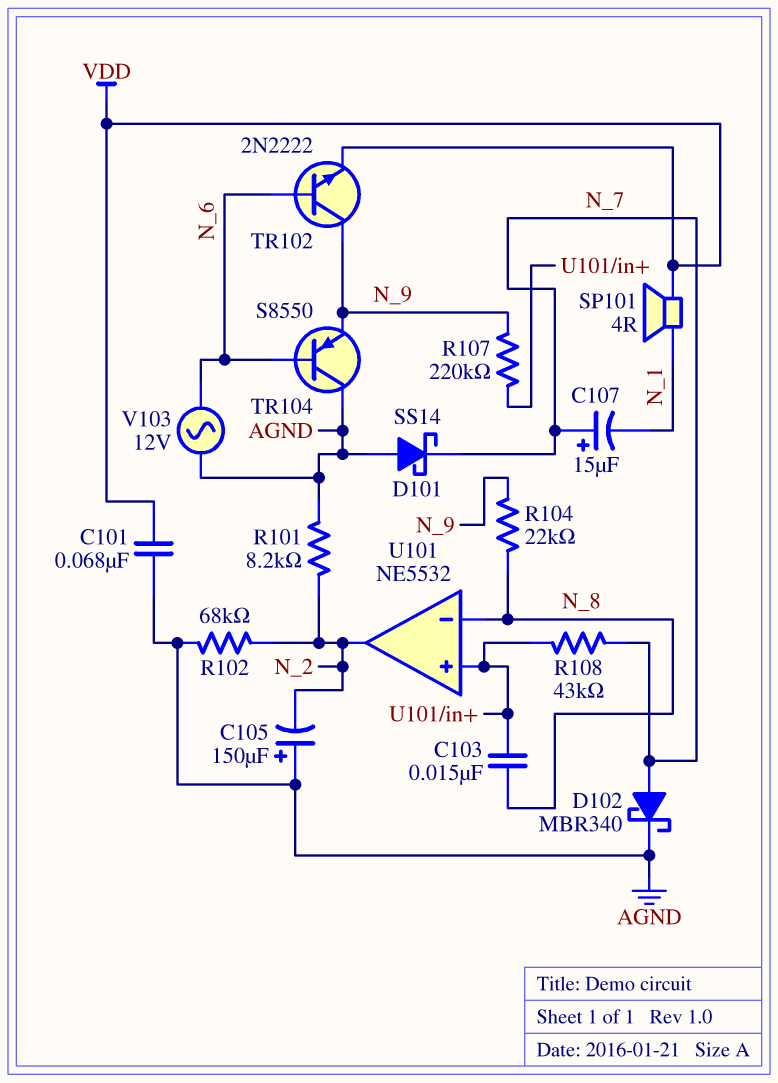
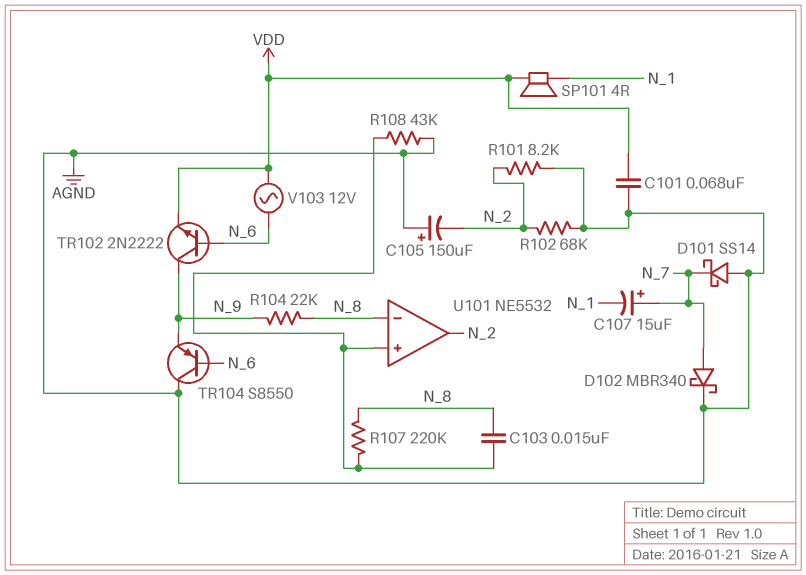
R107: 220k (N_9, U101/in+) -> 220k (N_8, U101/in+)
R108: 43k (N_7, U101/in+) -> 43k (AGND, U101/in+)
V103: AC 12V (AGND, N_6) -> AC 12V (N_6, VDD)

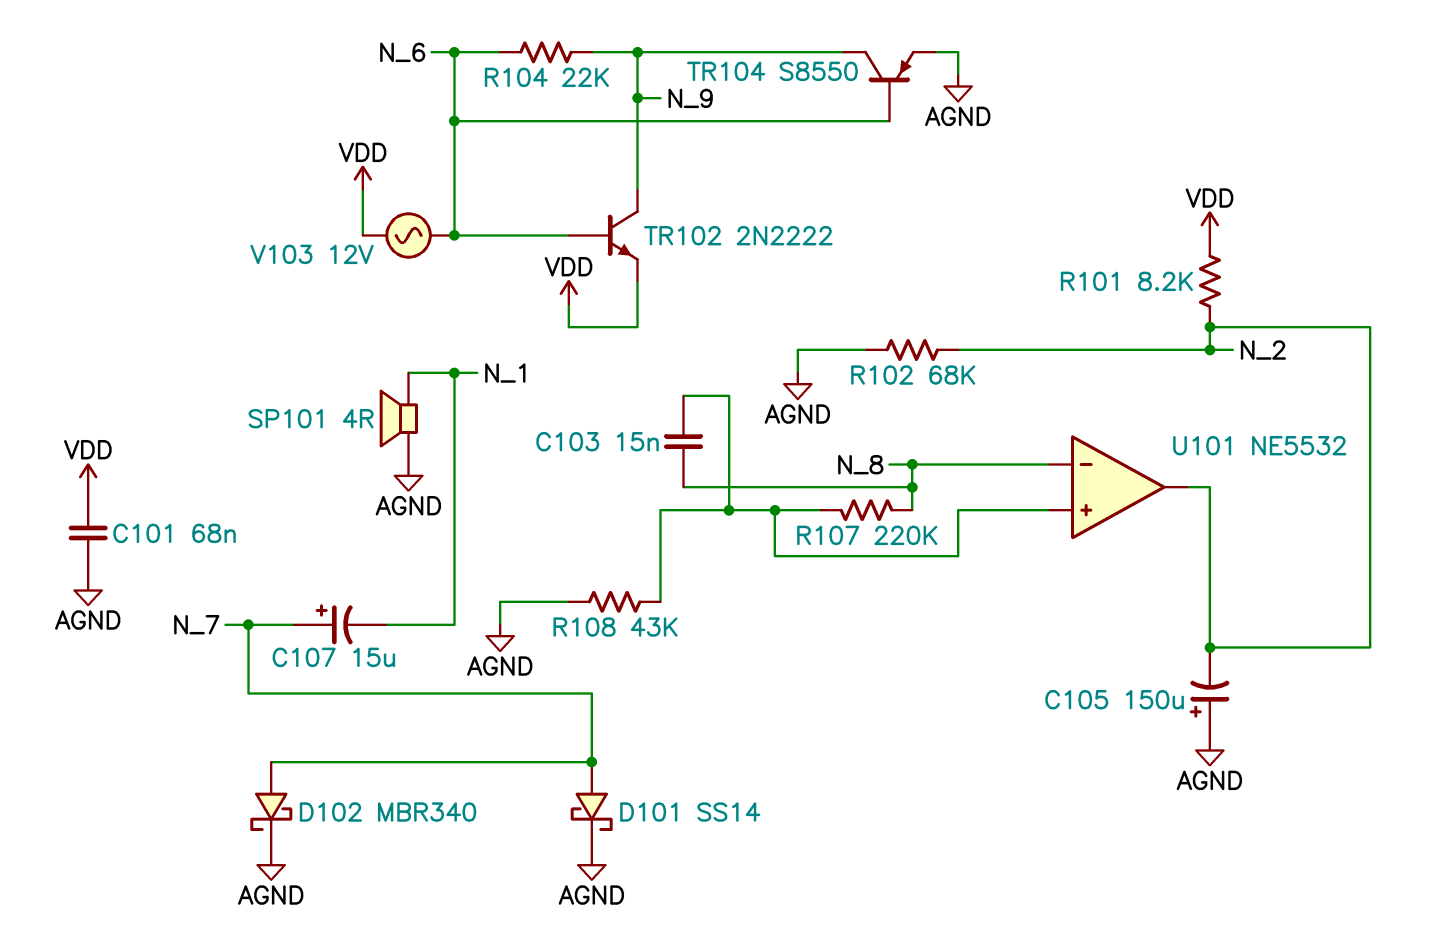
D101: schottky SS14 (A AGND, K N_7) -> schottky SS14 (A N_7, K AGND)
R101: 8.2k (AGND, N_2) -> 8.2k (N_2, VDD)
R104: 22k (N_8, N_9) -> 22k (N_6, N_9)
SP101: speaker 4R (N_1, VDD) -> speaker 4R (AGND, N_1)
TR104: PNP S8550 (B N_6, C AGND, E N_9) -> PNP S8550 (B N_6, C N_9, E AGND)

